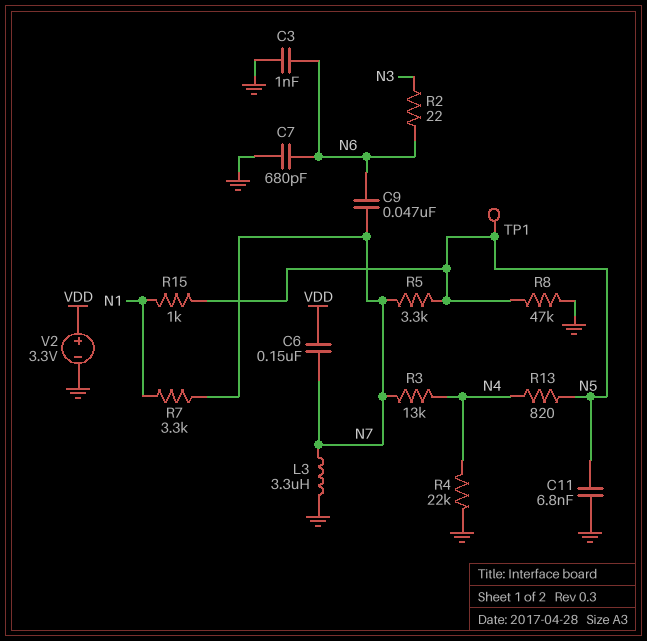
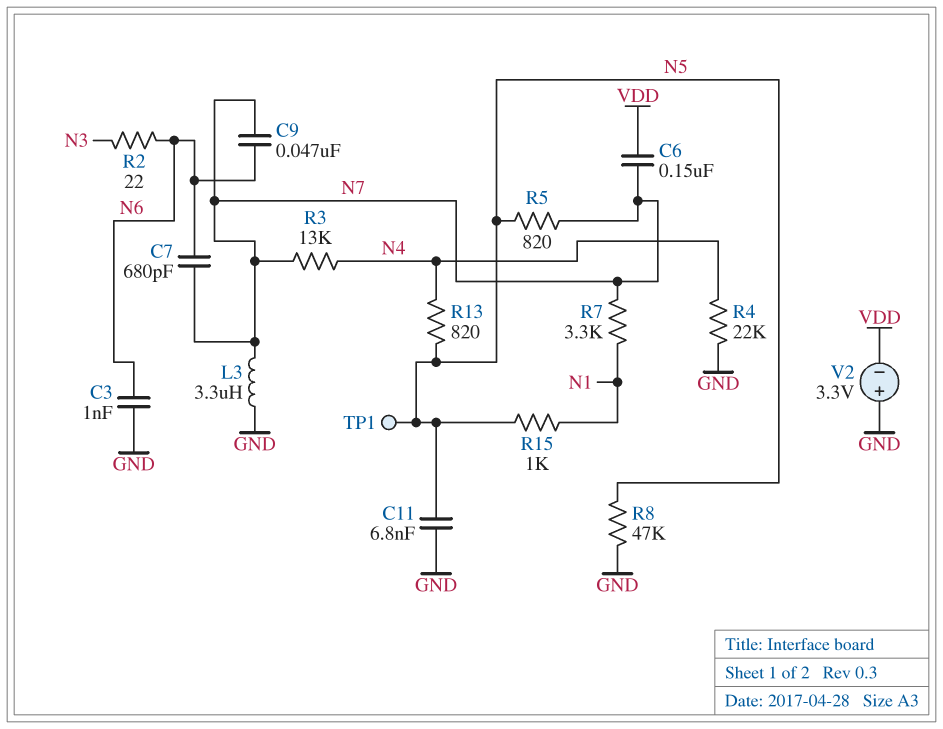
C7: 680pF (GND, N6) -> 680pF (N6, N7)
R5: 3.3k (N5, N7) -> 820 (N5, N7)
V2: 3.3V (plus VDD, minus GND) -> 3.3V (plus GND, minus VDD)

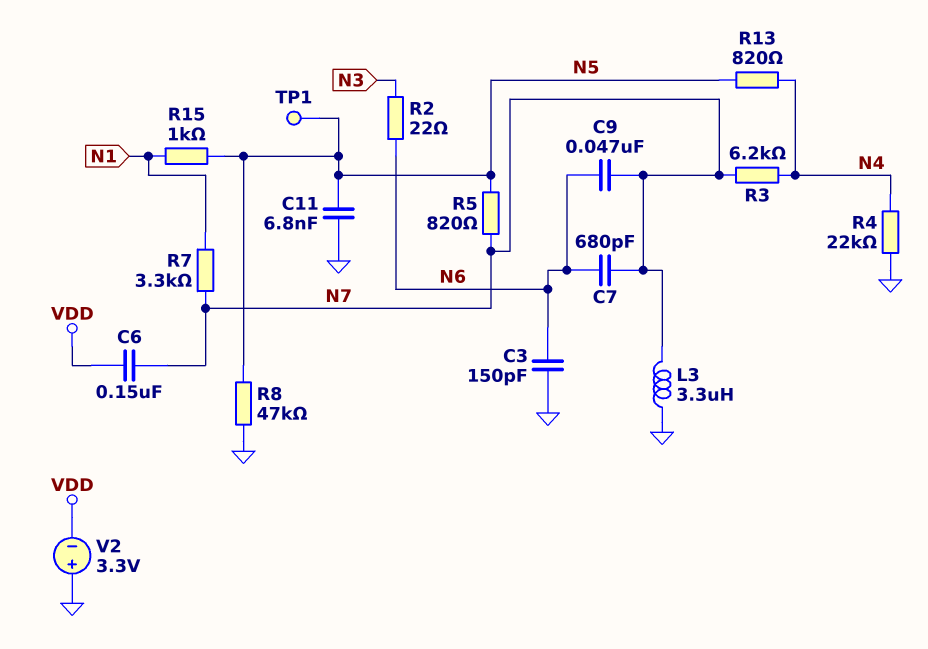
C3: 1nF (GND, N6) -> 150pF (GND, N6)
R3: 13k (N4, N7) -> 6.2k (N4, N7)

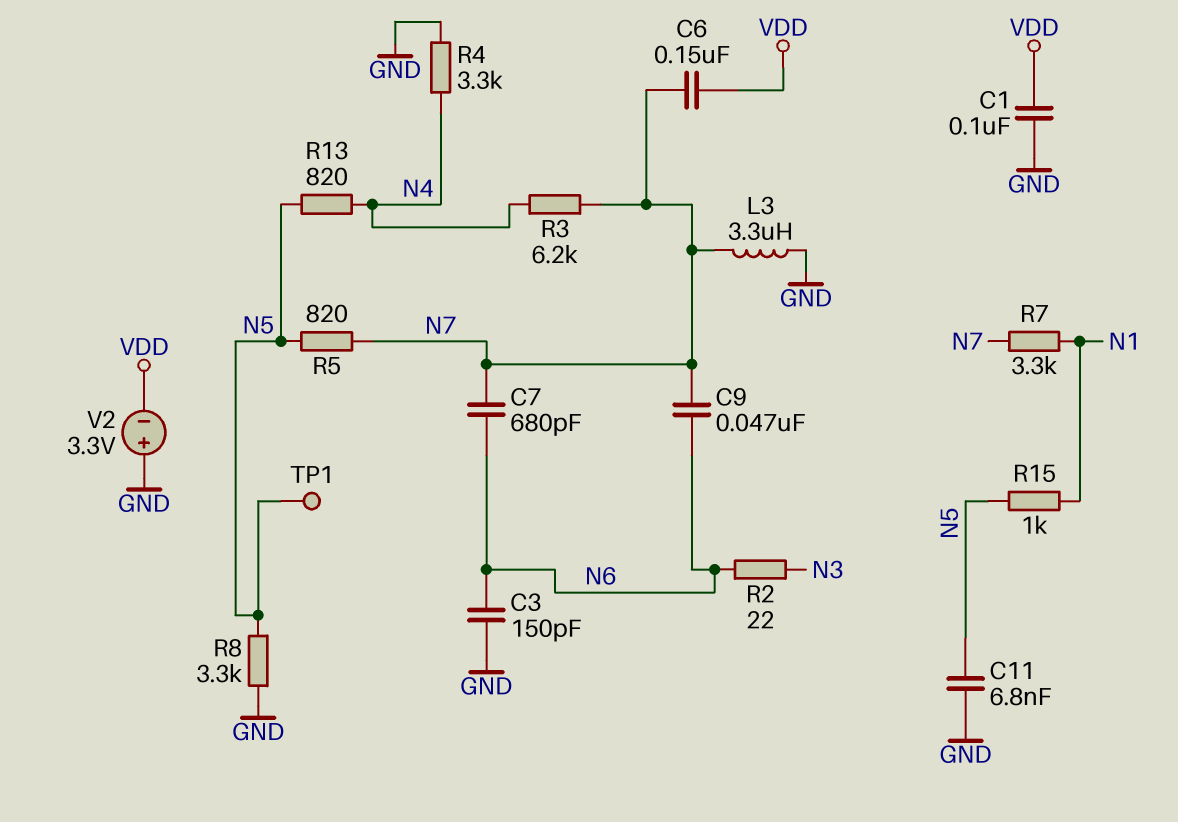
C1: none -> 100nF (GND, VDD)
R4: 22k (GND, N4) -> 3.3k (GND, N4)
R8: 47k (GND, N5) -> 3.3k (GND, N5)

